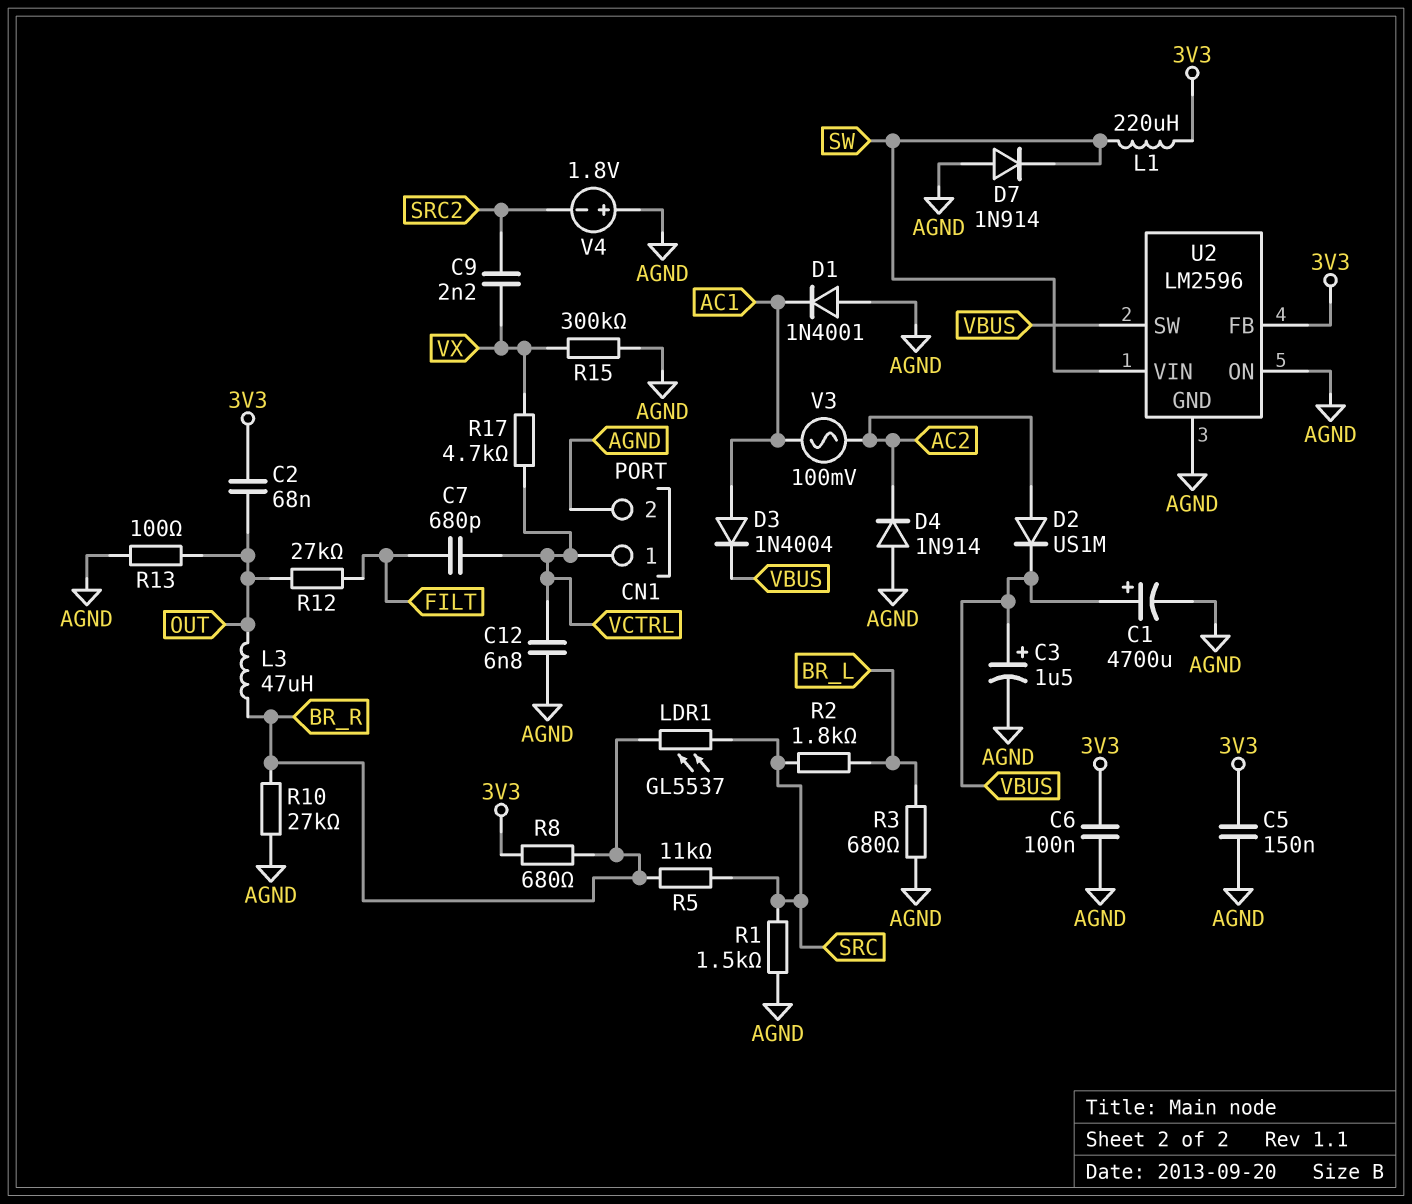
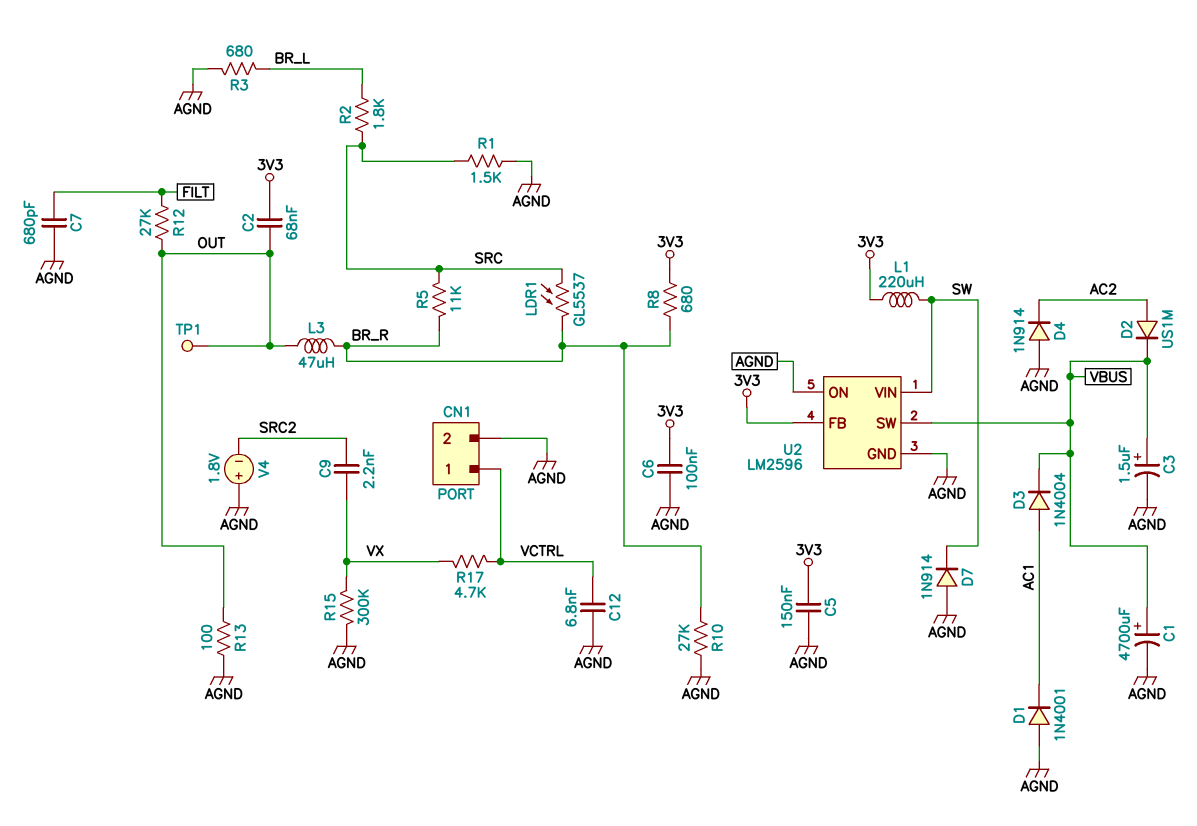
C7: 680pF (FILT, VCTRL) -> 680pF (AGND, FILT)
TP1: none -> test point (OUT)
V3: AC 100mV (AC1, AC2) -> none

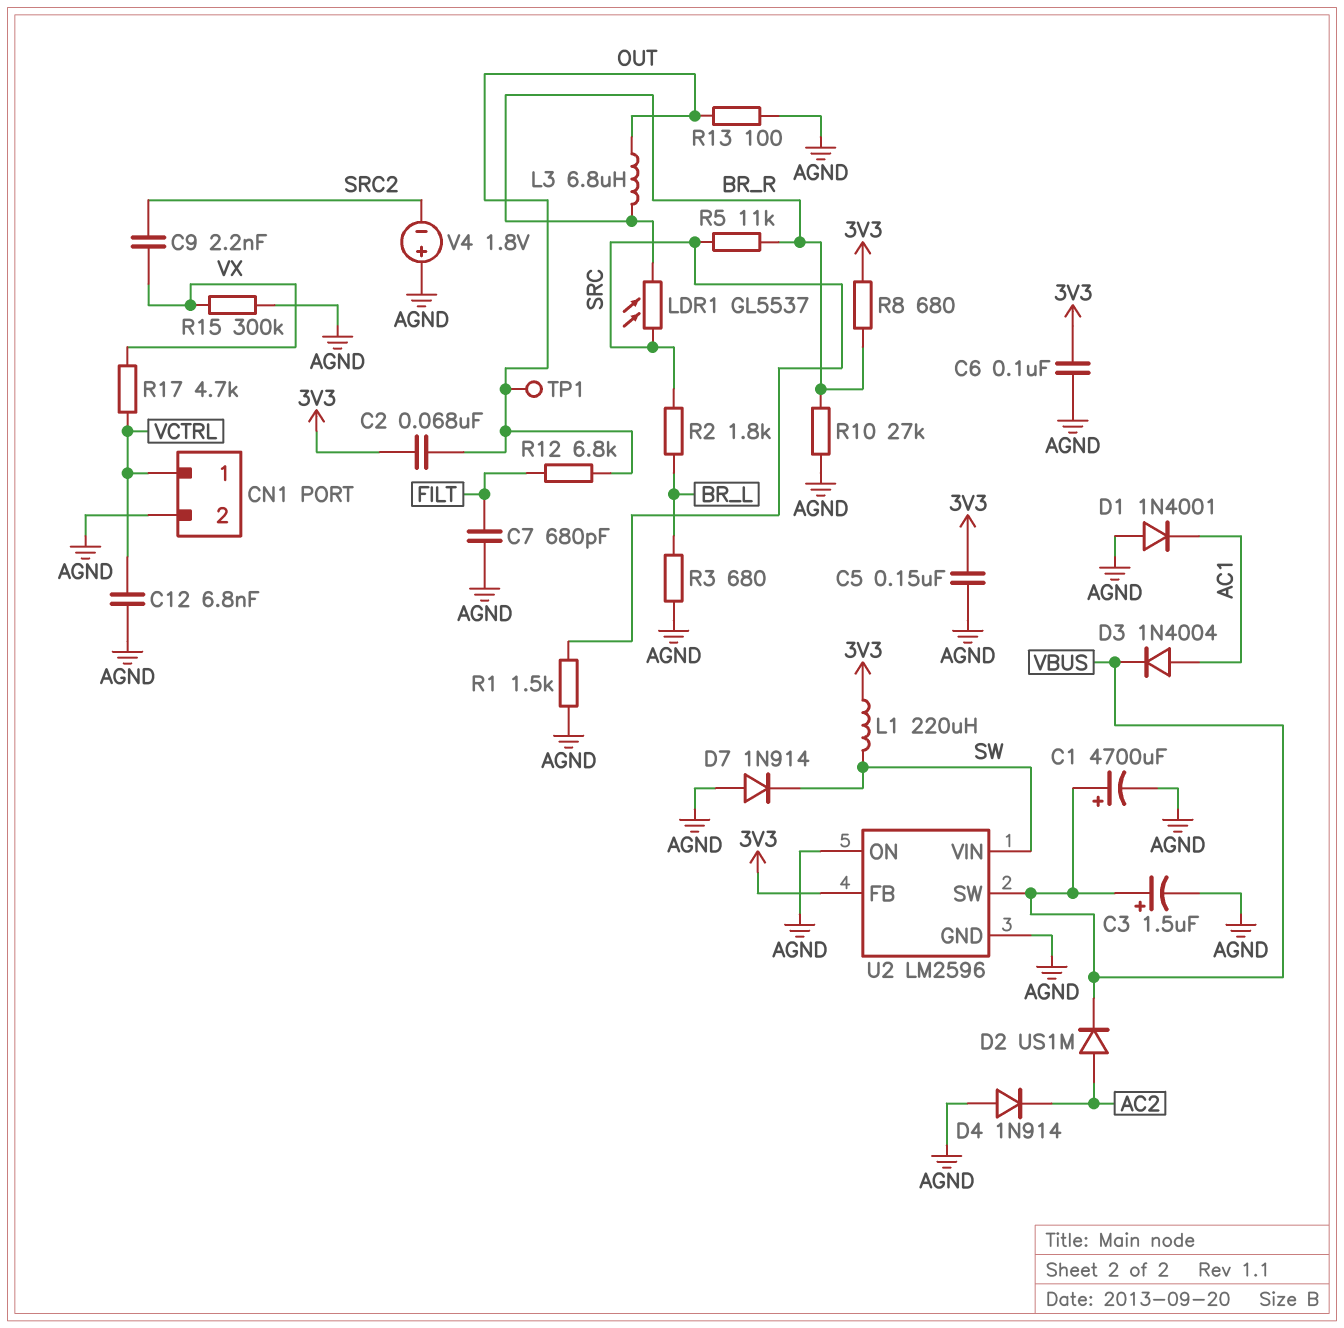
L3: 47uH (BR_R, OUT) -> 6.8uH (BR_R, OUT)
R12: 27k (FILT, OUT) -> 6.8k (FILT, OUT)

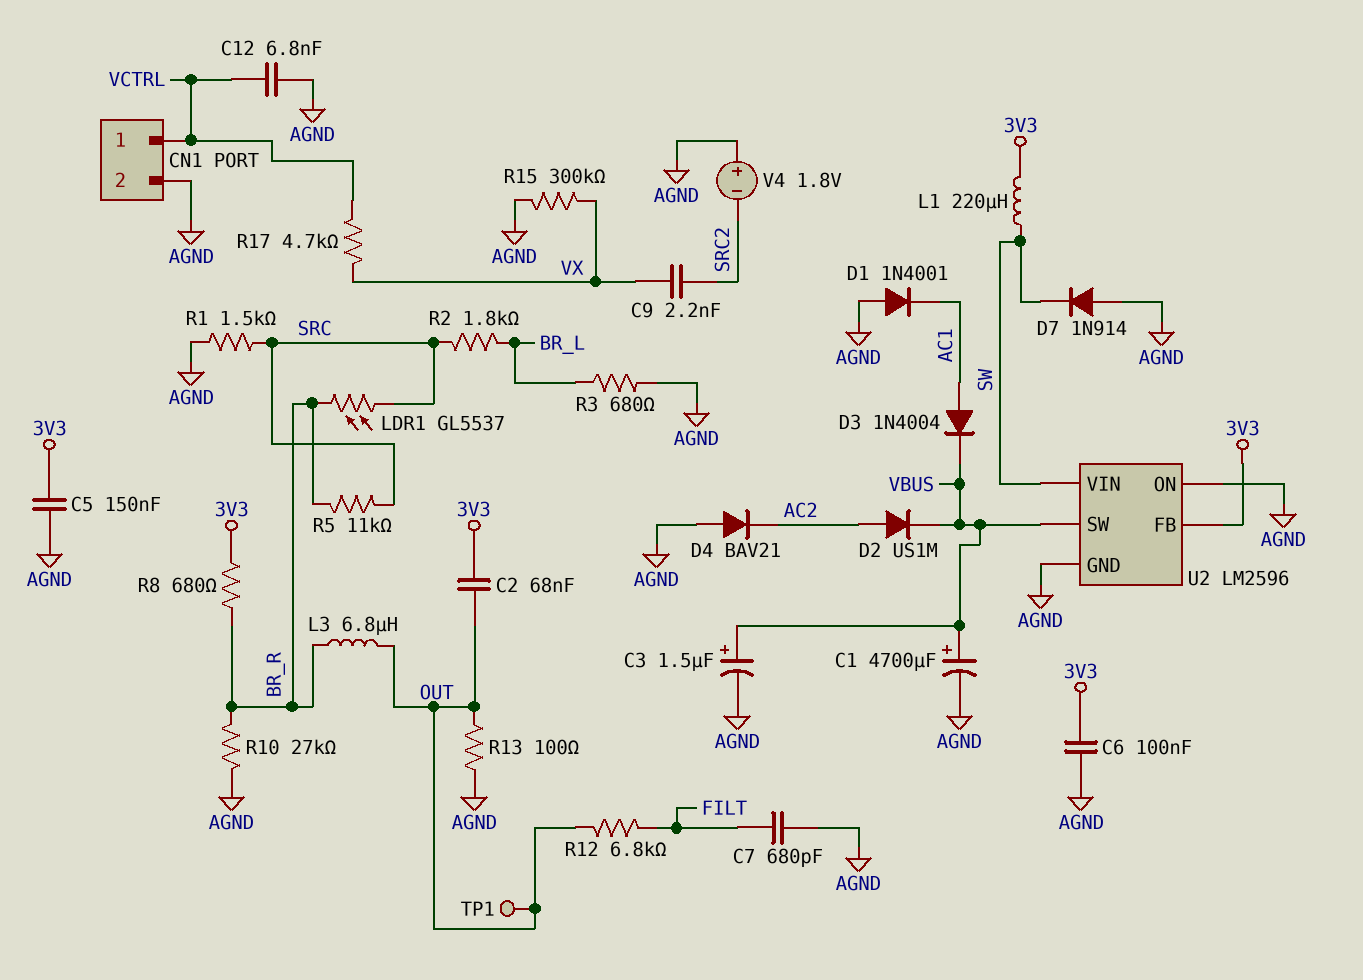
D4: diode 1N914 (A AGND, K AC2) -> diode BAV21 (A AGND, K AC2)

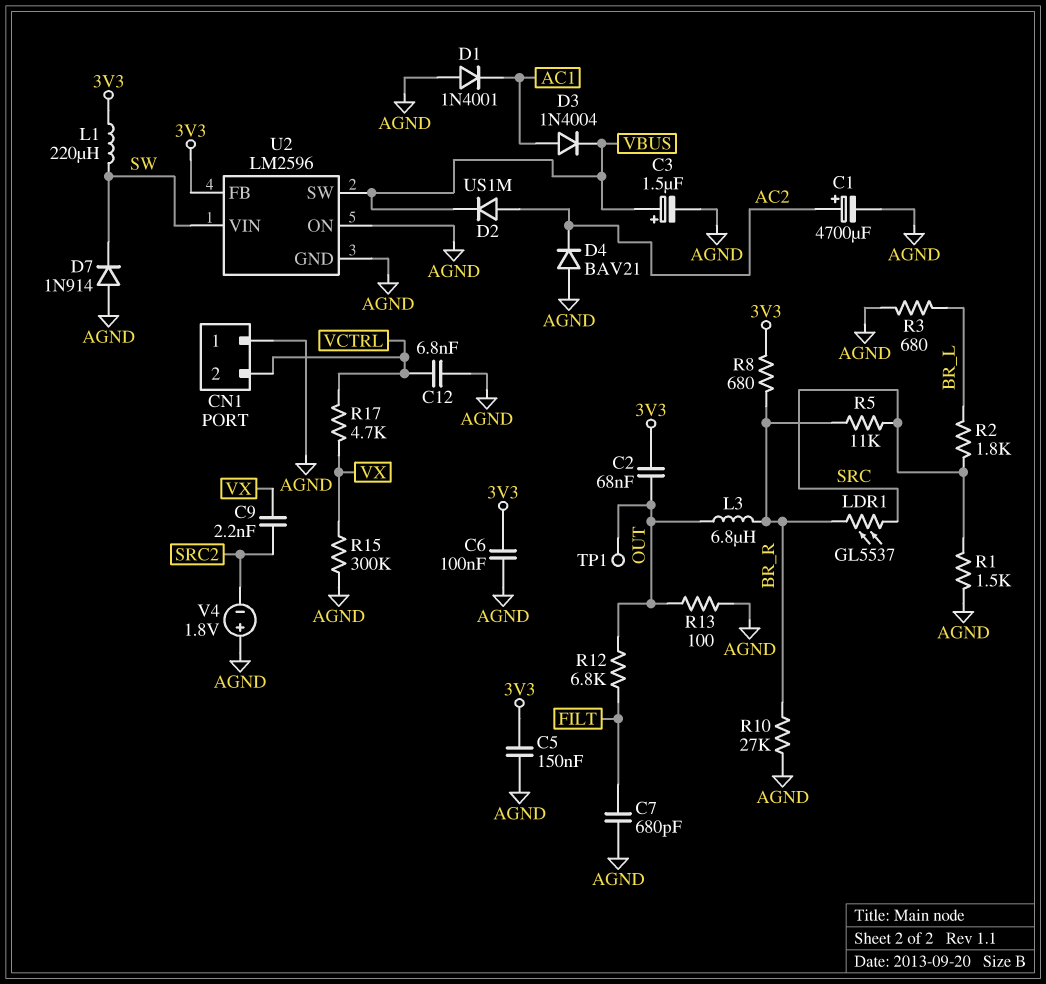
C1: 4700uF (plus VBUS, minus AGND) -> 4700uF (plus AC2, minus AGND)
CN1 pin 1: VCTRL -> AGND
CN1 pin 2: AGND -> VCTRL

